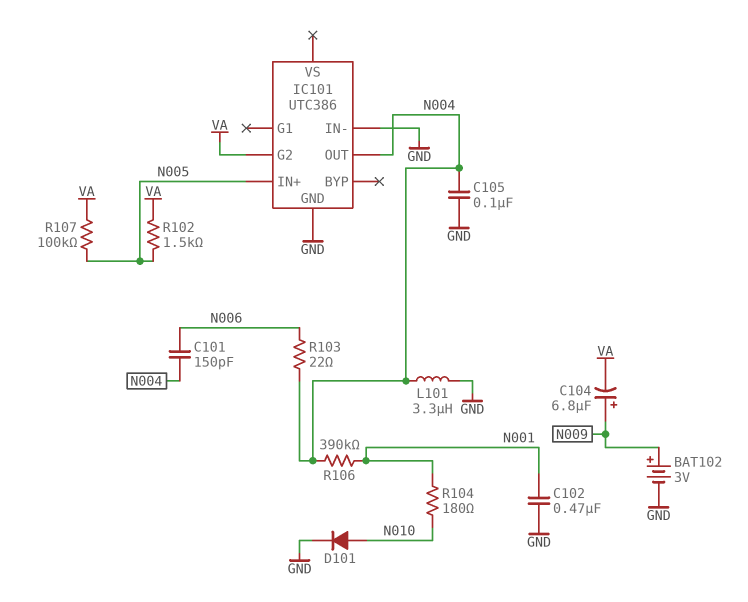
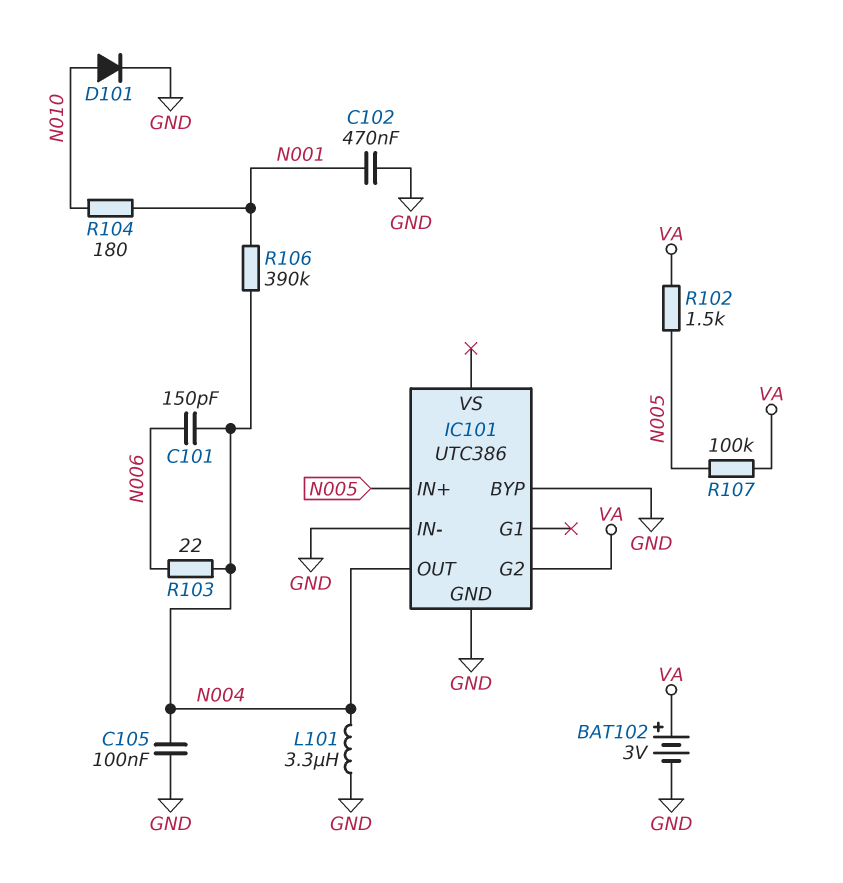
BAT102: 3V (plus N009, minus GND) -> 3V (plus VA, minus GND)
C104: 6.8uF (plus N009, minus VA) -> none
IC101 pin BYP: none -> GND

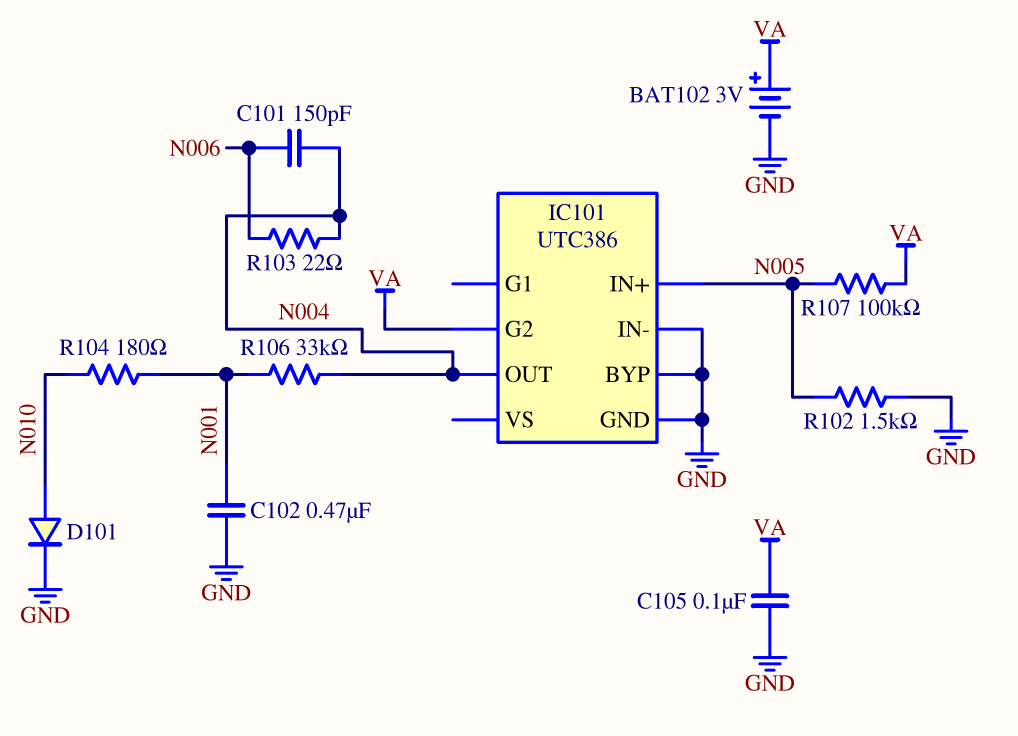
C105: 100nF (GND, N004) -> 100nF (GND, VA)
L101: 3.3uH (GND, N004) -> none
R102: 1.5k (N005, VA) -> 1.5k (GND, N005)
R106: 390k (N001, N004) -> 33k (N001, N004)

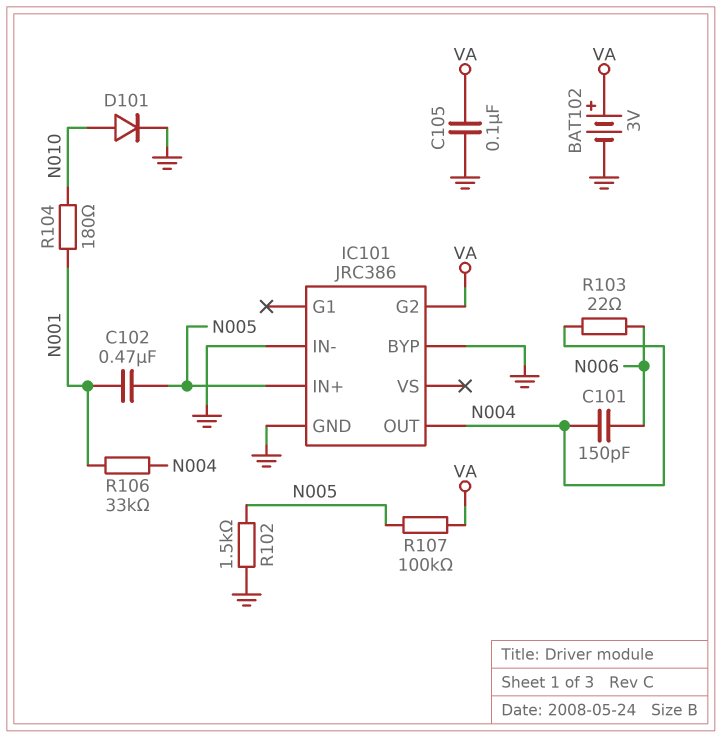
C102: 470nF (GND, N001) -> 470nF (N001, N005)
IC101: UTC386 -> JRC386

